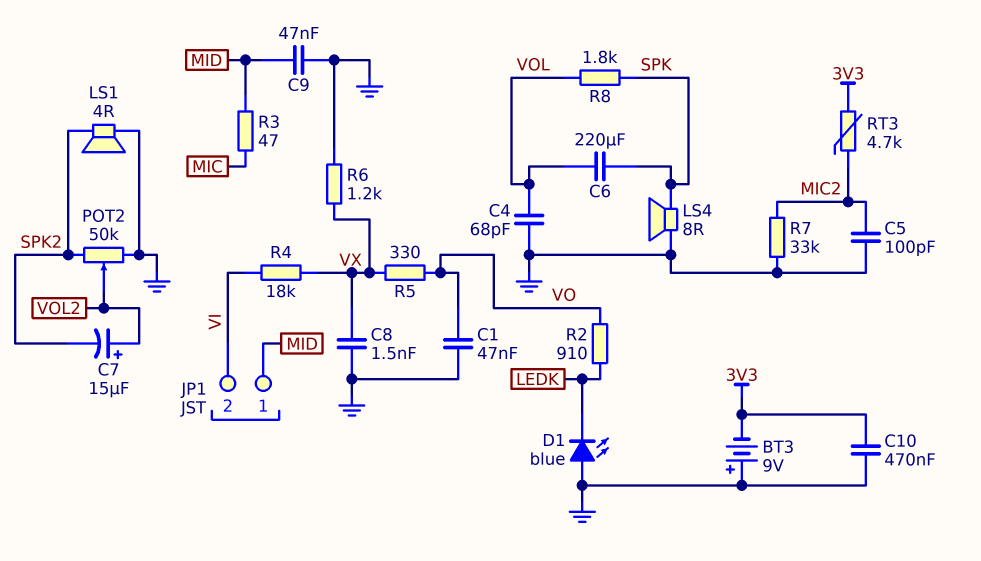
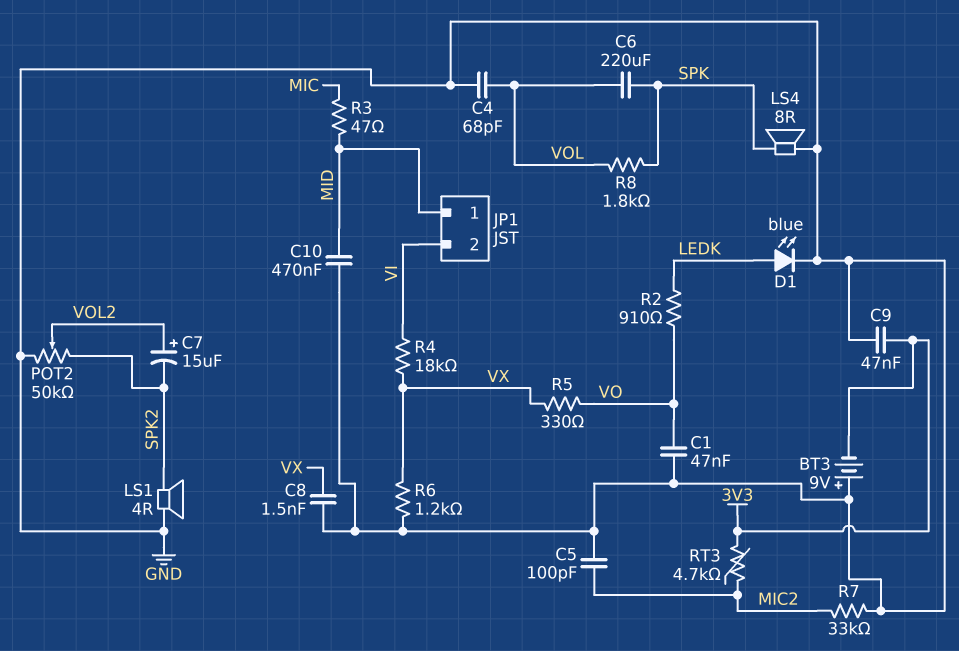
C9: 47nF (GND, MID) -> 47nF (3V3, GND)
C10: 470nF (3V3, GND) -> 470nF (GND, MID)
D1: LED blue (A GND, K LEDK) -> LED blue (A LEDK, K GND)

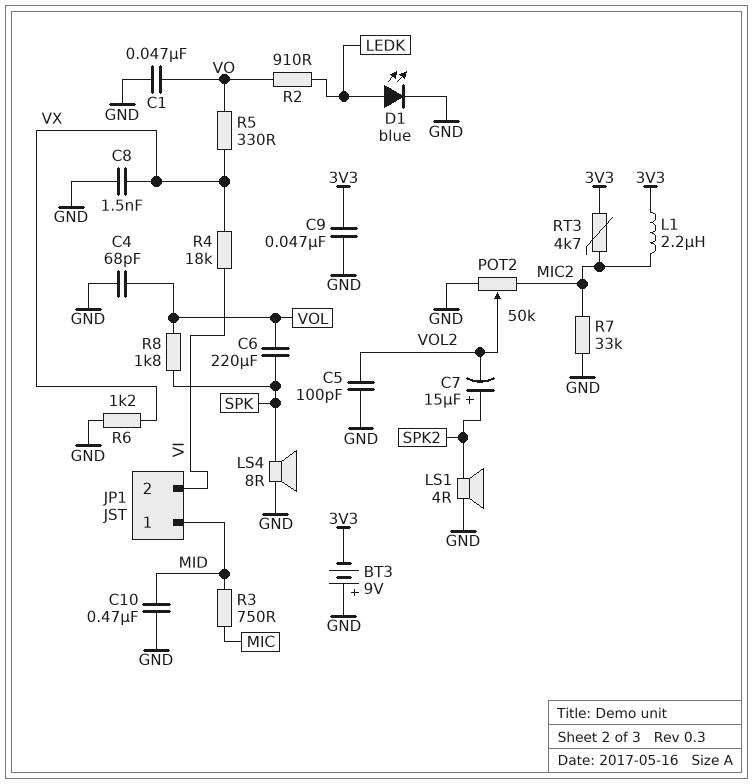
C5: 100pF (GND, MIC2) -> 100pF (GND, VOL2)
C7: 15uF (plus VOL2, minus SPK2) -> 15uF (plus SPK2, minus VOL2)
L1: none -> 2.2uH (3V3, MIC2)
POT2: 50k (GND, SPK2, wiper VOL2) -> 50k (GND, MIC2, wiper VOL2)
R3: 47 (MIC, MID) -> 750 (MIC, MID)

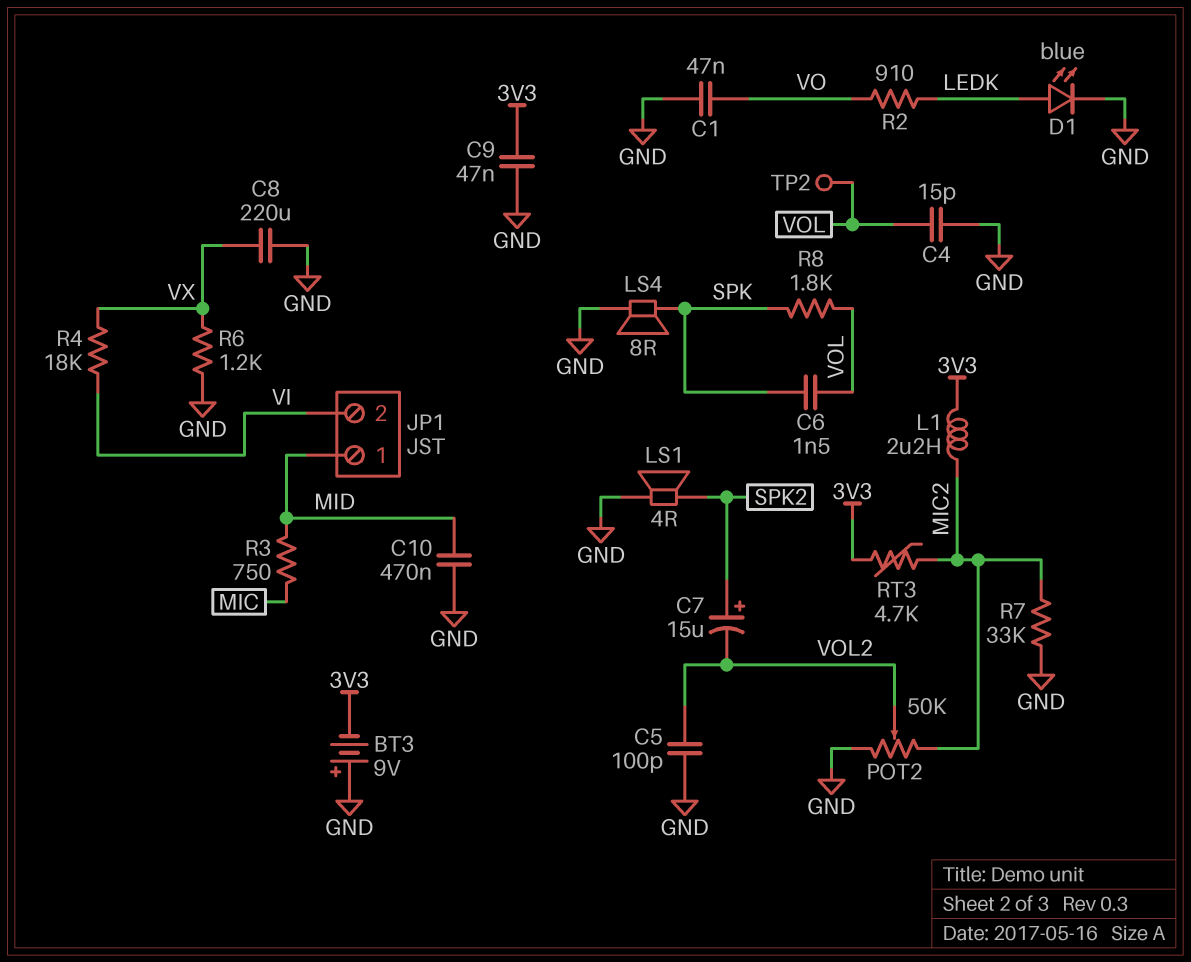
C4: 68pF (GND, VOL) -> 15pF (GND, VOL)
C6: 220uF (SPK, VOL) -> 1.5nF (SPK, VOL)
C8: 1.5nF (GND, VX) -> 220uF (GND, VX)
R5: 330 (VO, VX) -> none
TP2: none -> test point (VOL)

